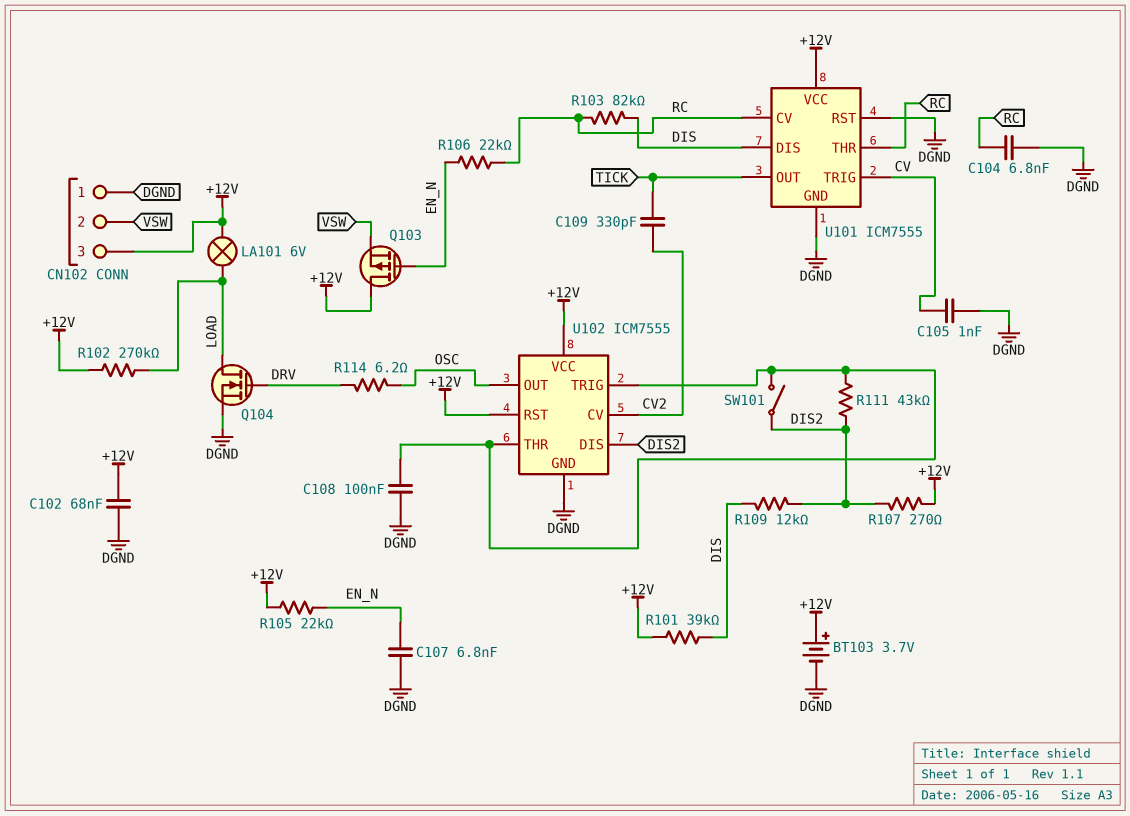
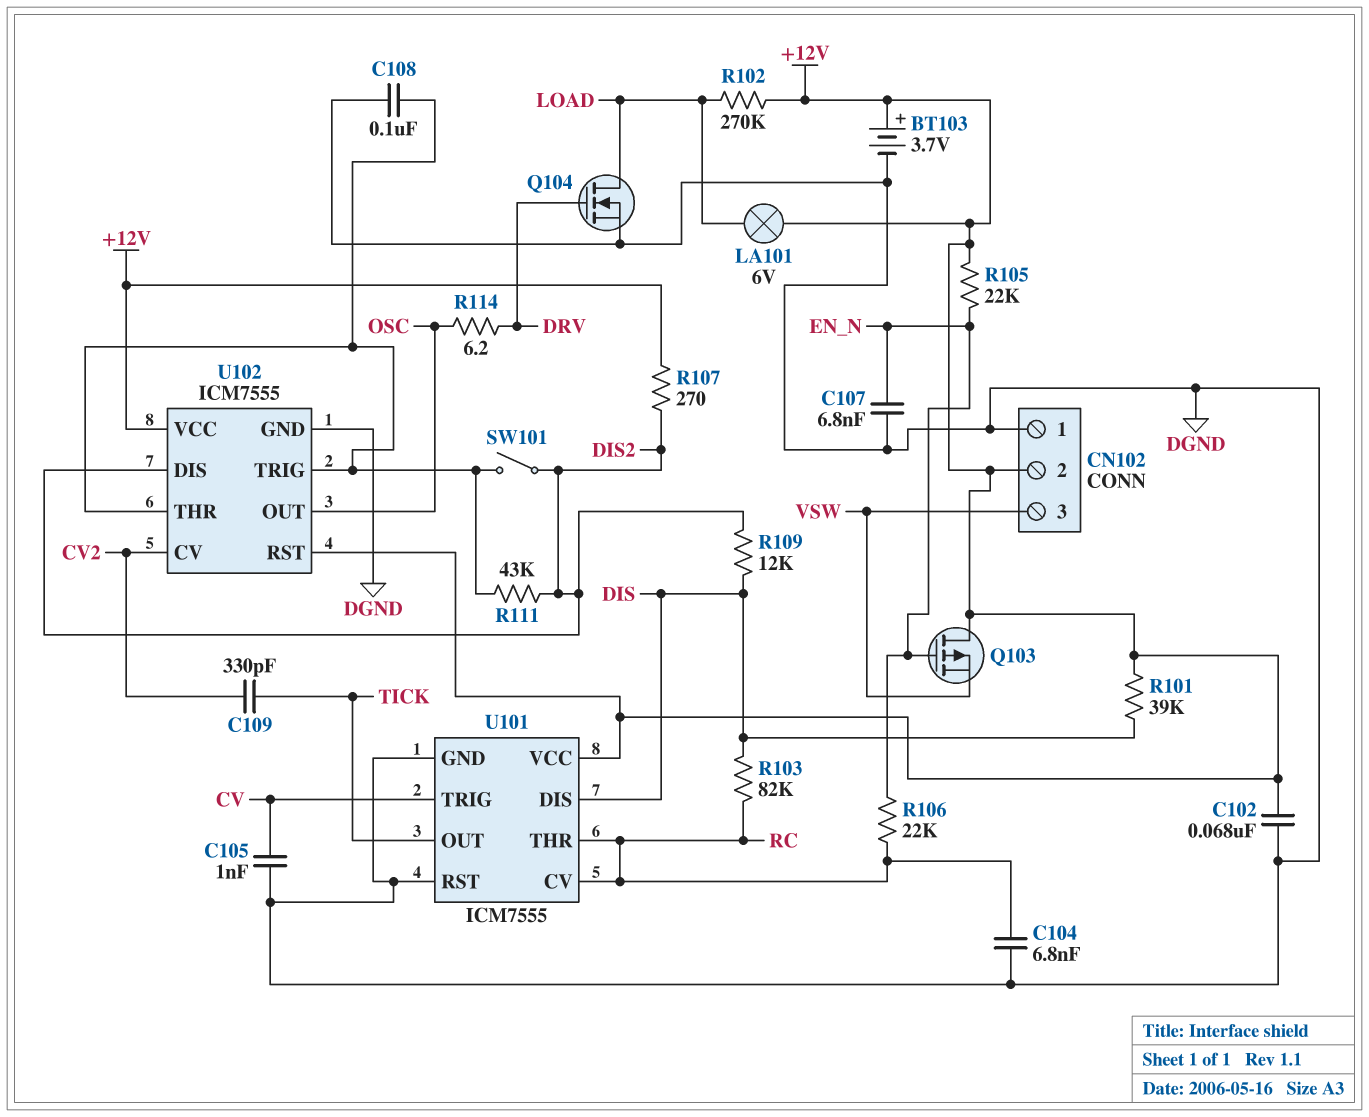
CN102 pin 2: VSW -> +12V
CN102 pin 3: +12V -> VSW

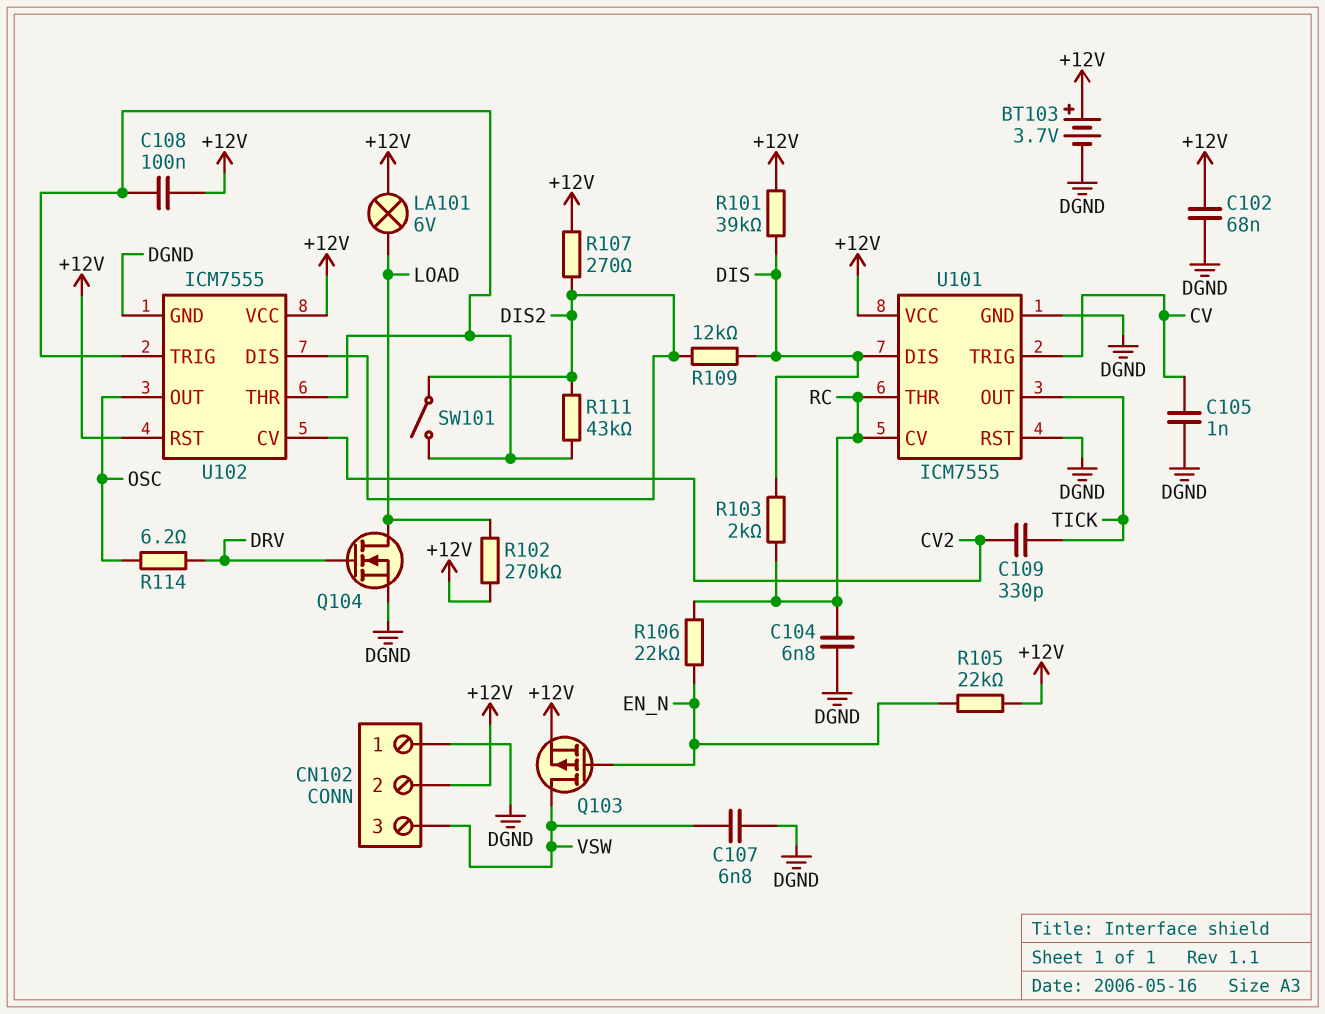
C107: 6.8nF (DGND, EN_N) -> 6.8nF (DGND, VSW)
C108: 100nF (DGND, U102/THR) -> 100nF (+12V, U102/THR)
Q103: PMOS (G EN_N, D +12V, S VSW) -> PMOS (G EN_N, D VSW, S +12V)
R103: 82k (DIS, RC) -> 2k (DIS, RC)

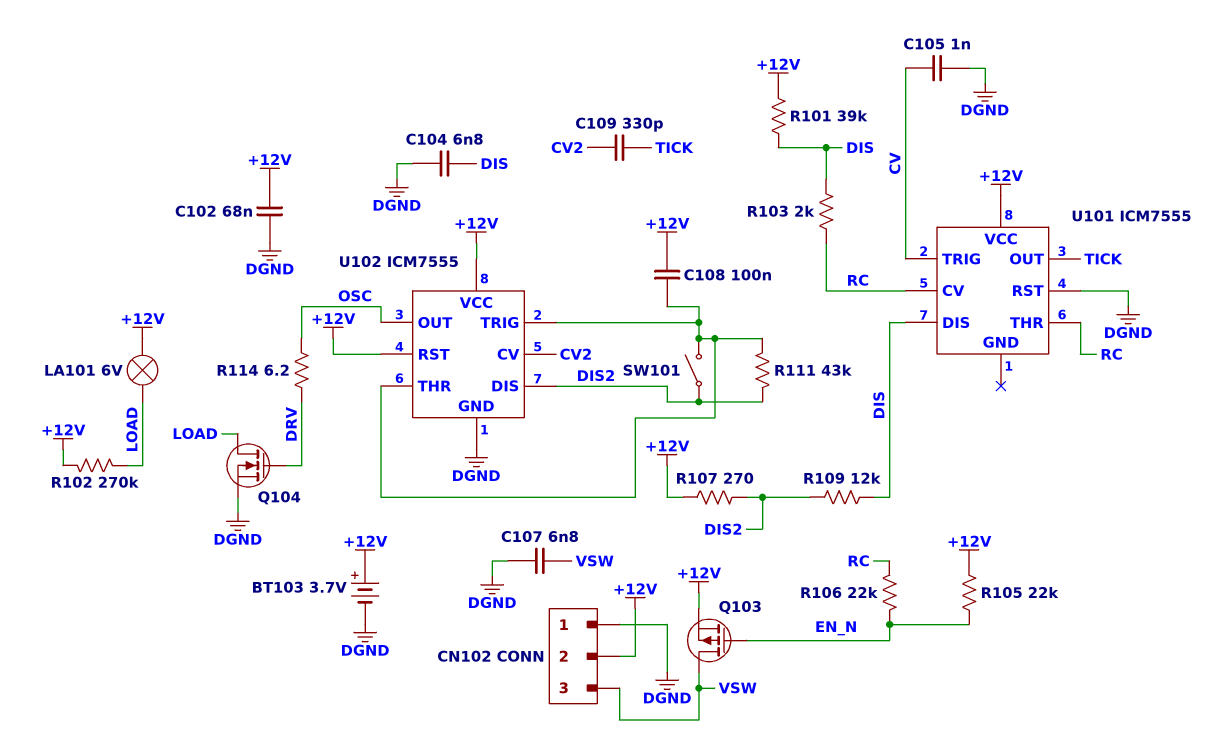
C104: 6.8nF (DGND, RC) -> 6.8nF (DGND, DIS)
U101 pin GND: DGND -> none

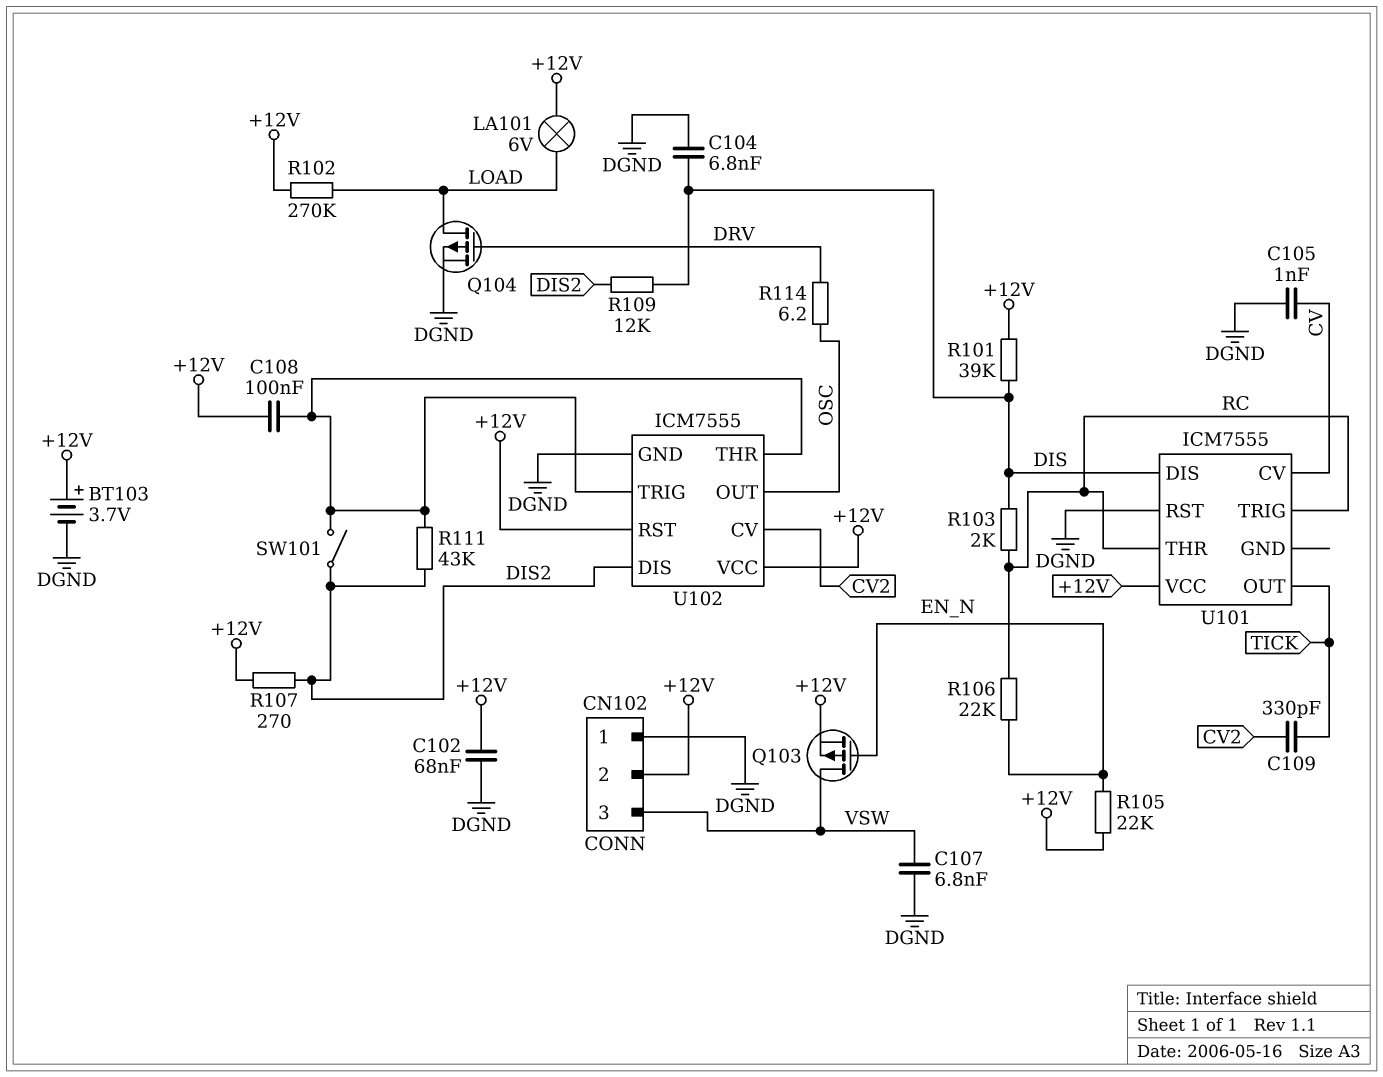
Q104: NMOS (G DRV, D LOAD, S DGND) -> PMOS (G DRV, D LOAD, S DGND)
U101 pin CV: RC -> CV
U101 pin TRIG: CV -> RC

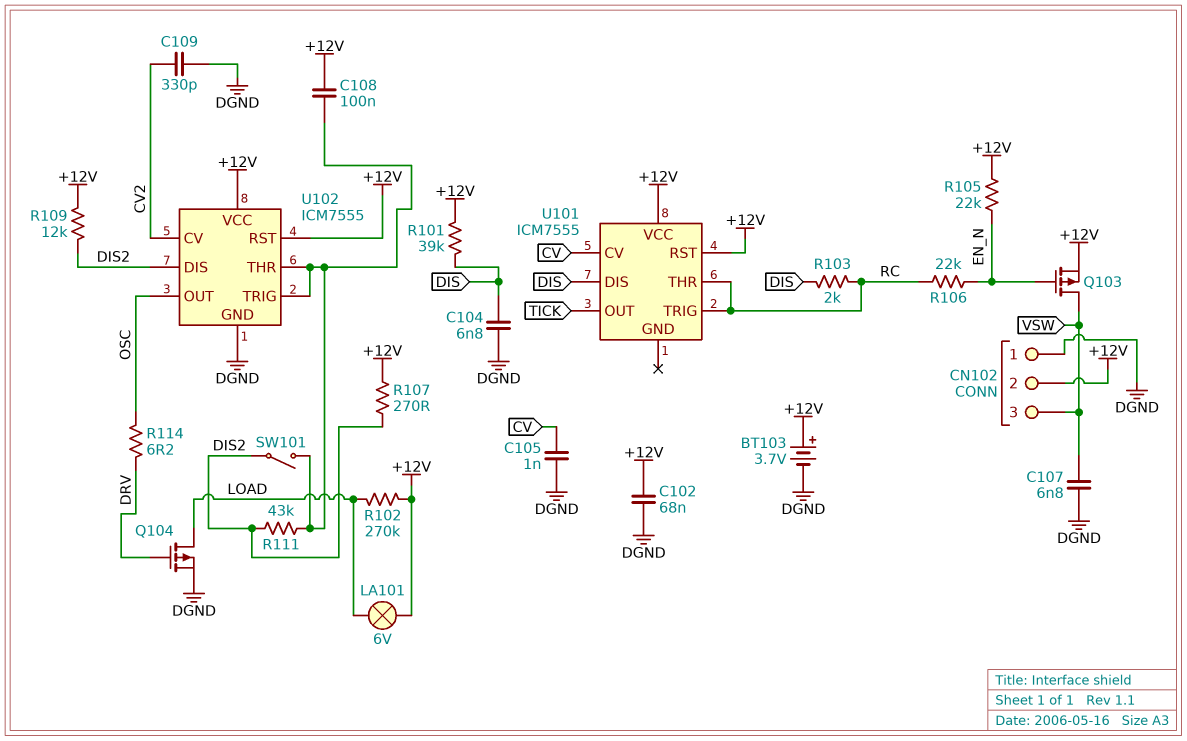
C109: 330pF (CV2, TICK) -> 330pF (CV2, DGND)
R109: 12k (DIS, DIS2) -> 12k (+12V, DIS2)
U101 pin RST: DGND -> +12V

